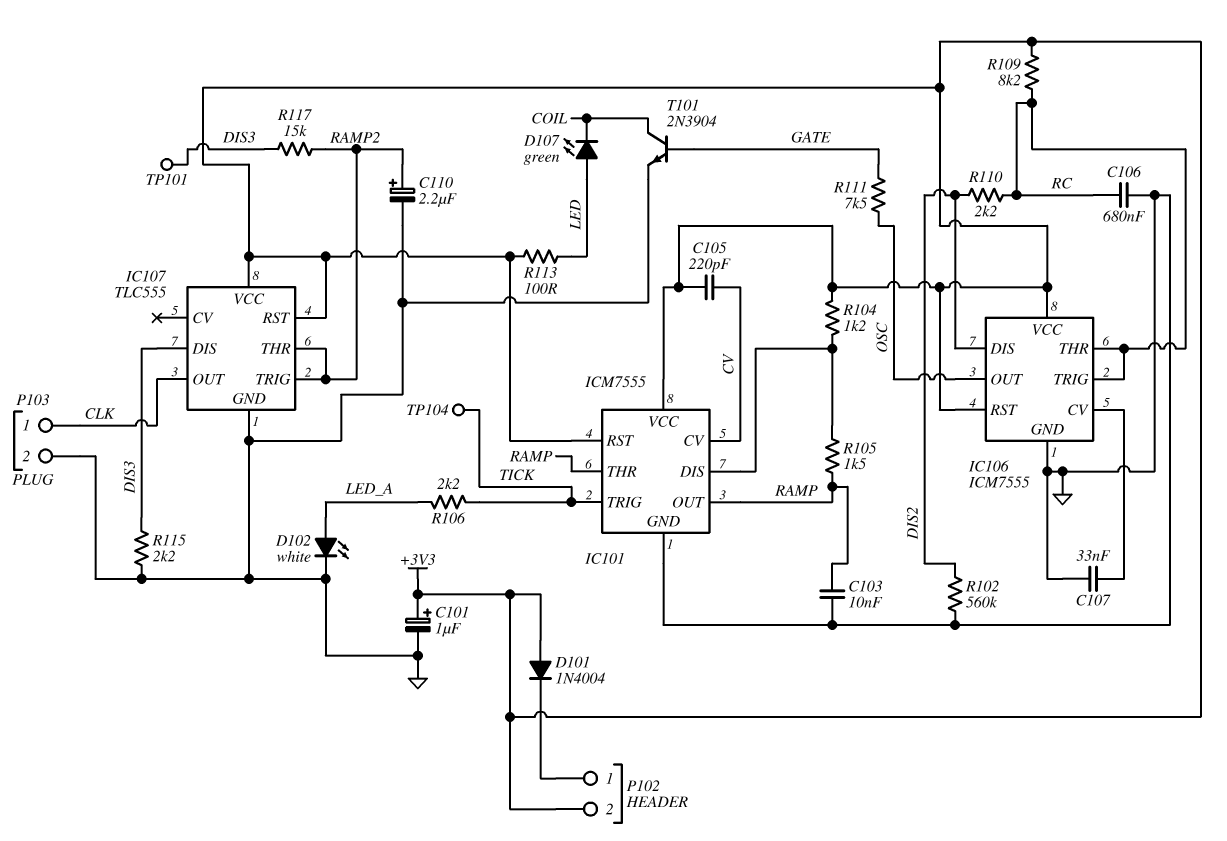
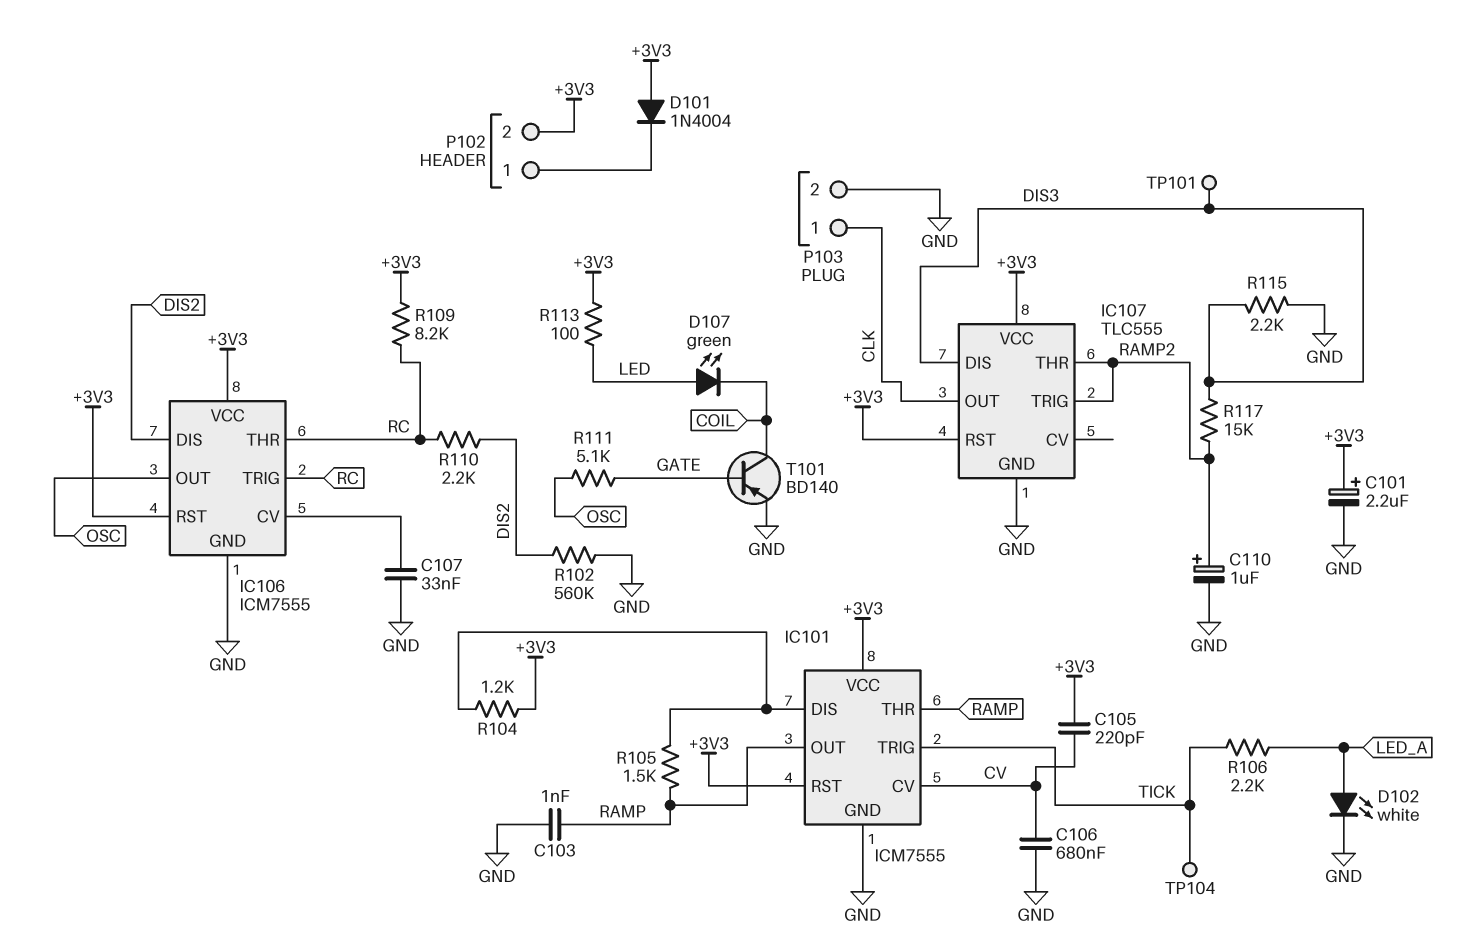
C101: 1uF (plus +3V3, minus GND) -> 2.2uF (plus +3V3, minus GND)
C103: 10nF (GND, RAMP) -> 1nF (GND, RAMP)
C106: 680nF (GND, RC) -> 680nF (CV, GND)
C110: 2.2uF (plus RAMP2, minus GND) -> 1uF (plus RAMP2, minus GND)
R111: 7.5k (GATE, OSC) -> 5.1k (GATE, OSC)
T101: NPN 2N3904 (B GATE, C COIL, E GND) -> PNP BD140 (B GATE, C COIL, E GND)

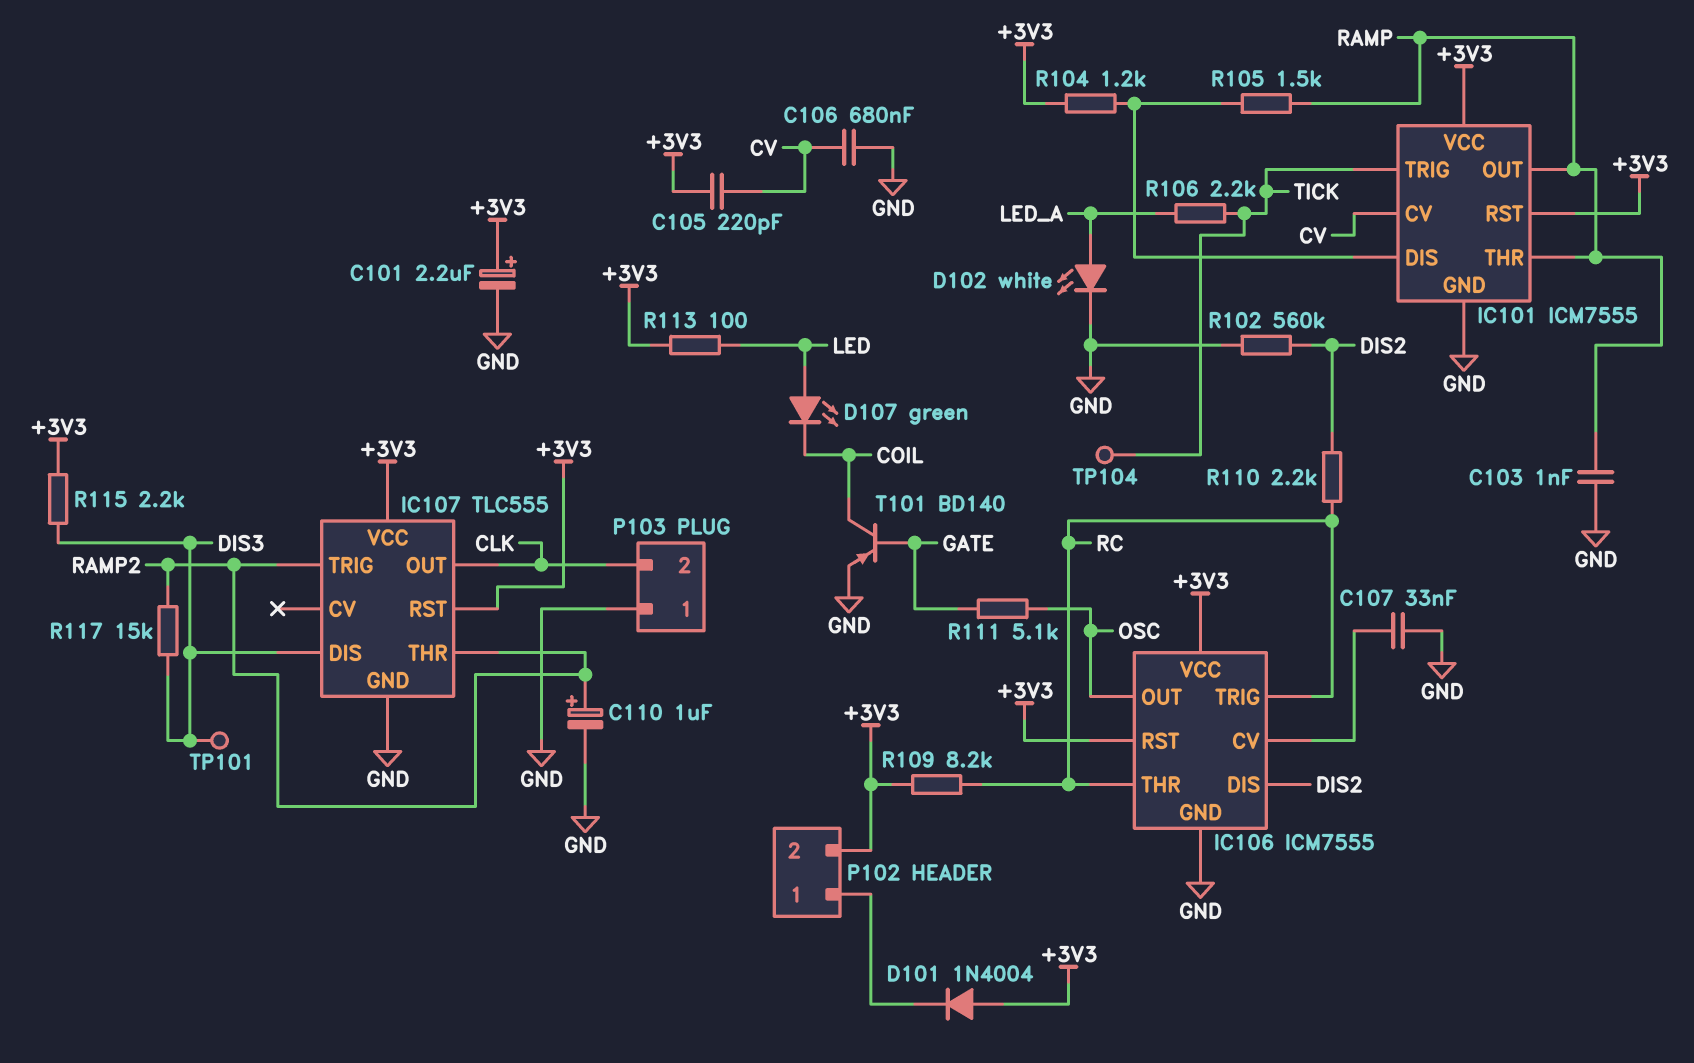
P103 pin 1: CLK -> GND
P103 pin 2: GND -> CLK
R115: 2.2k (DIS3, GND) -> 2.2k (+3V3, DIS3)

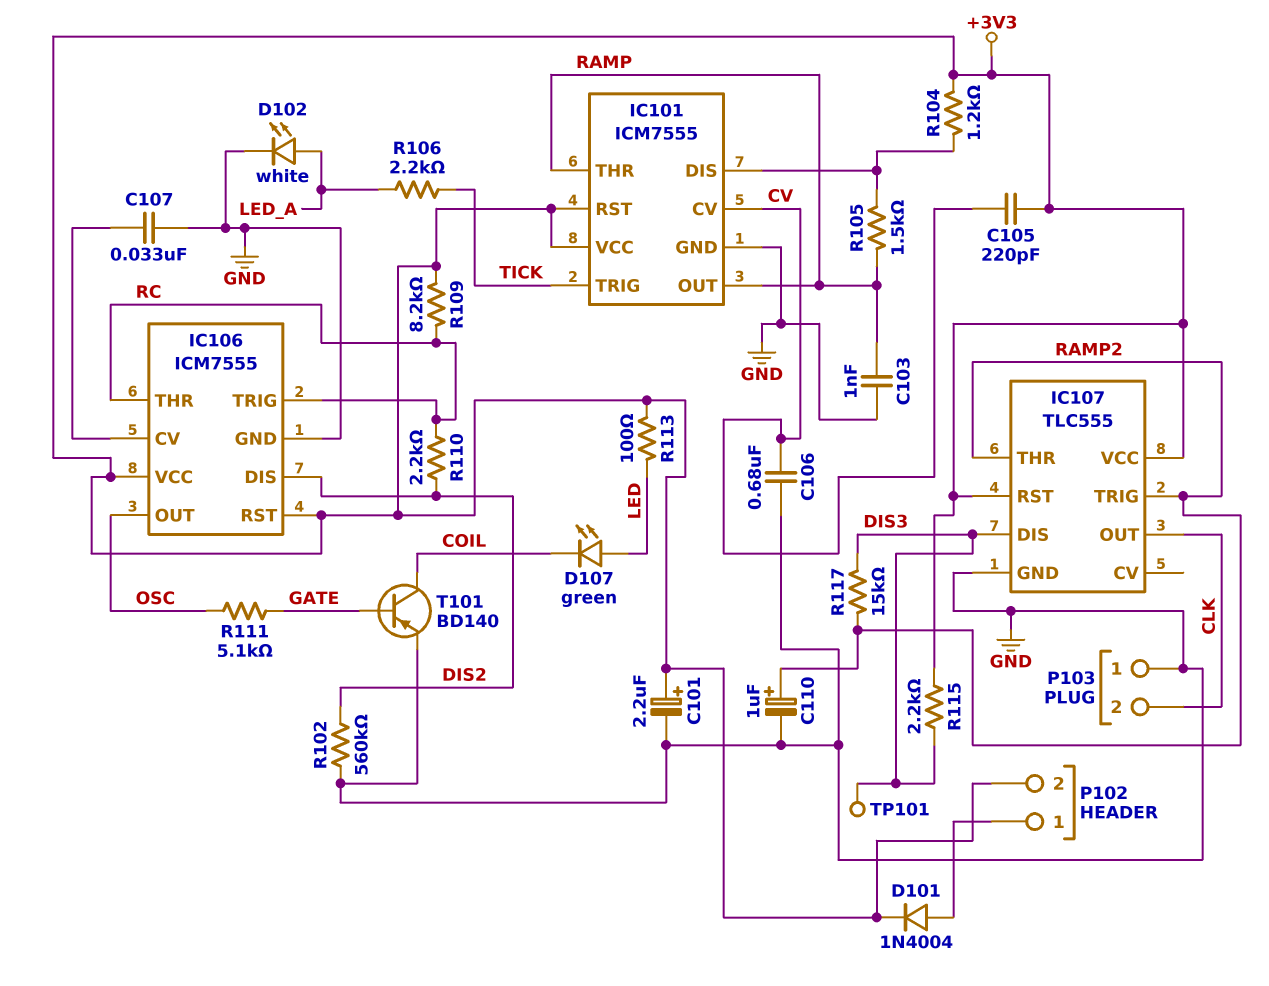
D101: diode 1N4004 (A +3V3, K P102/1) -> diode 1N4004 (A P102/1, K +3V3)
TP104: test point (TICK) -> none

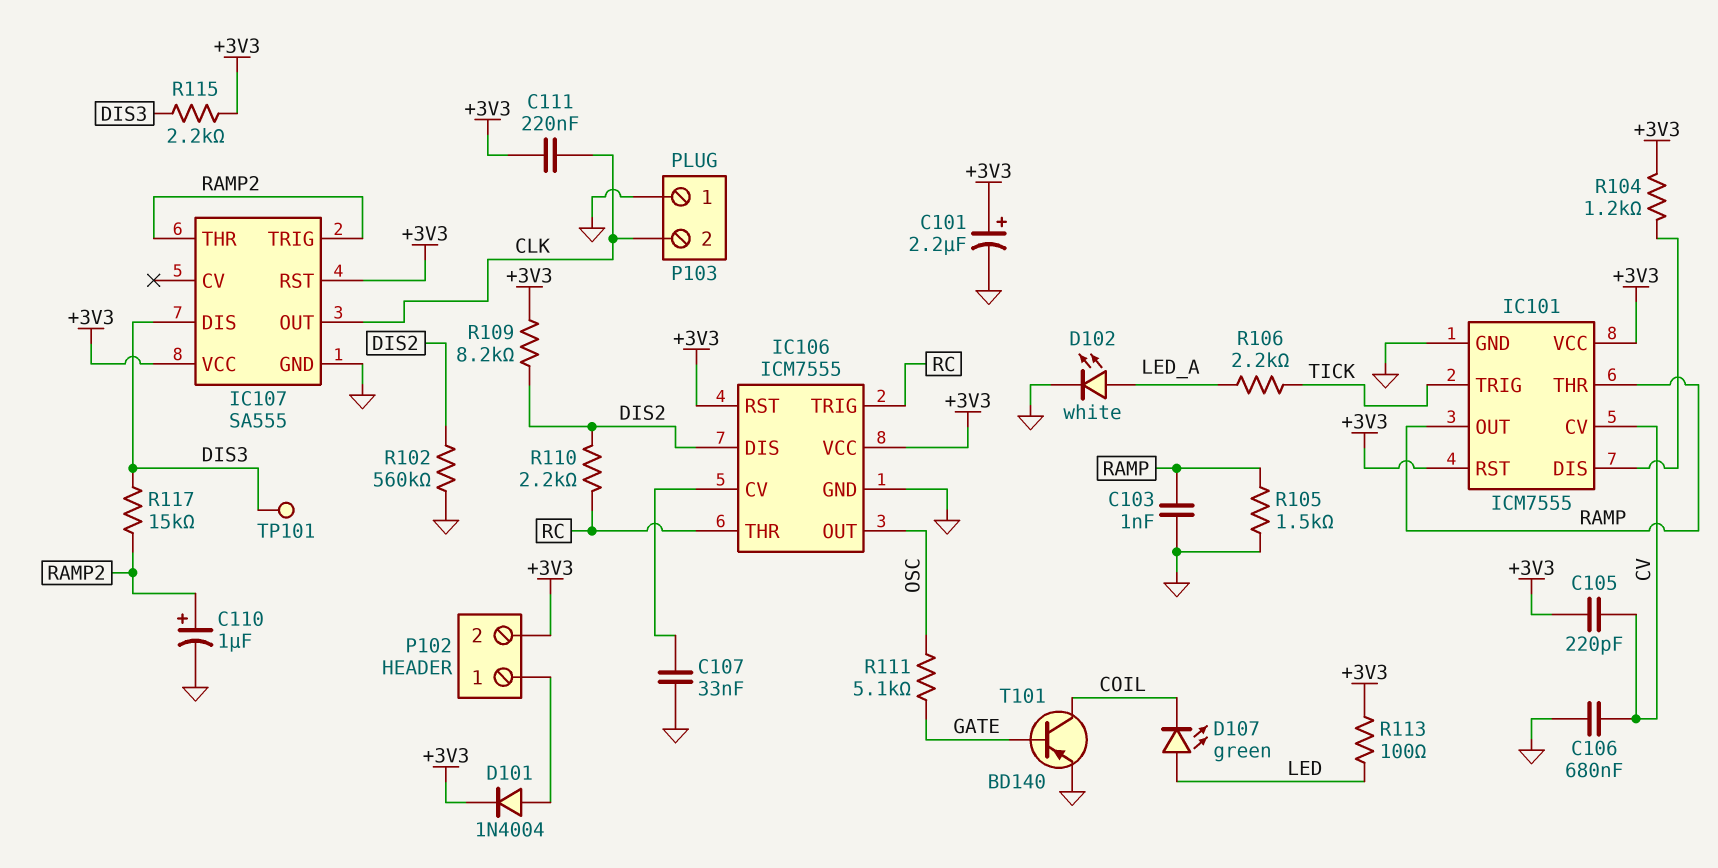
C111: none -> 220nF (+3V3, CLK)
IC107: TLC555 -> SA555
R105: 1.5k (IC101/DIS, RAMP) -> 1.5k (GND, RAMP)
R109: 8.2k (+3V3, RC) -> 8.2k (+3V3, DIS2)

